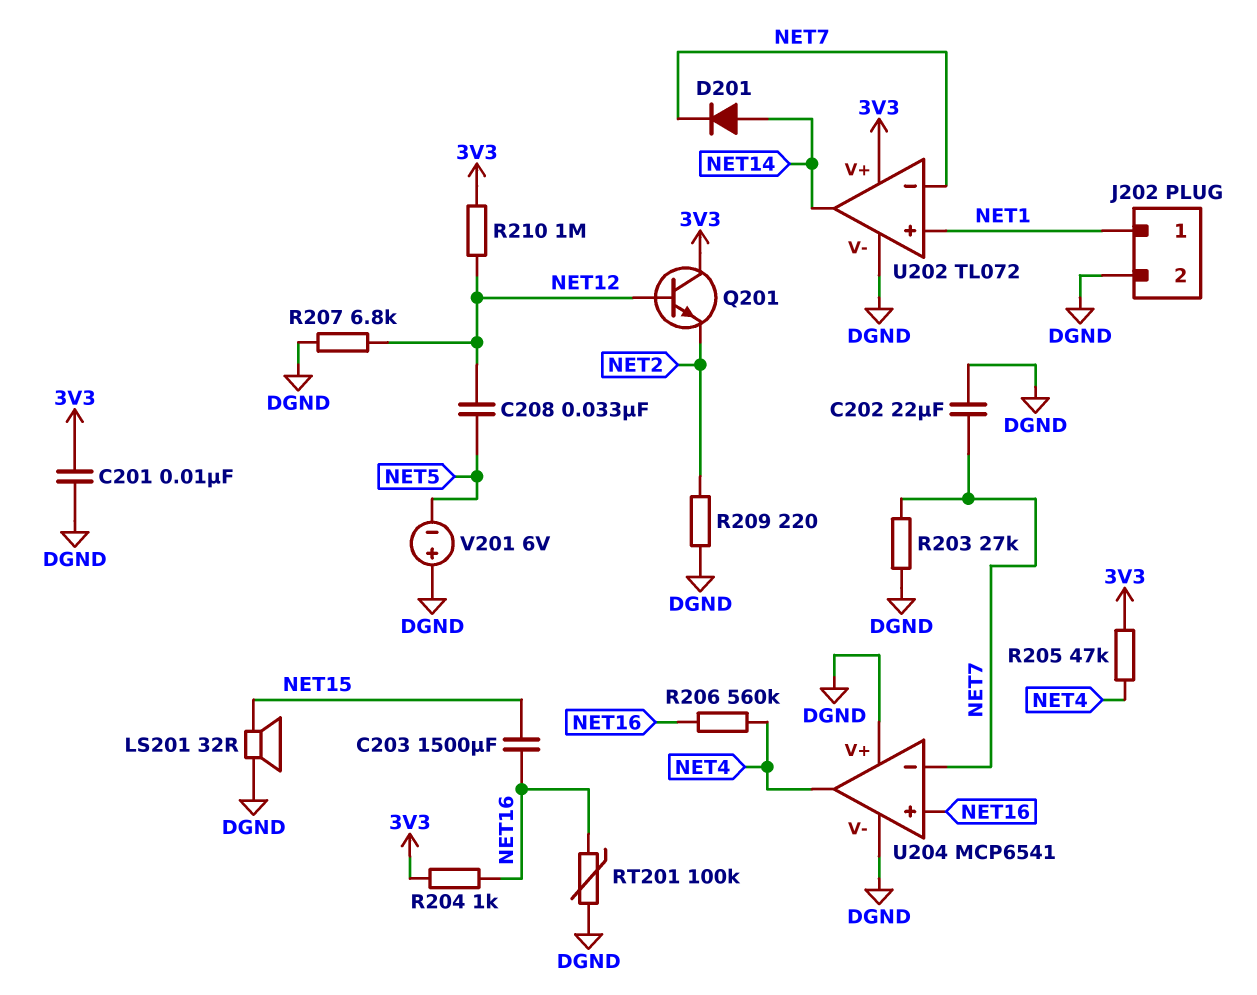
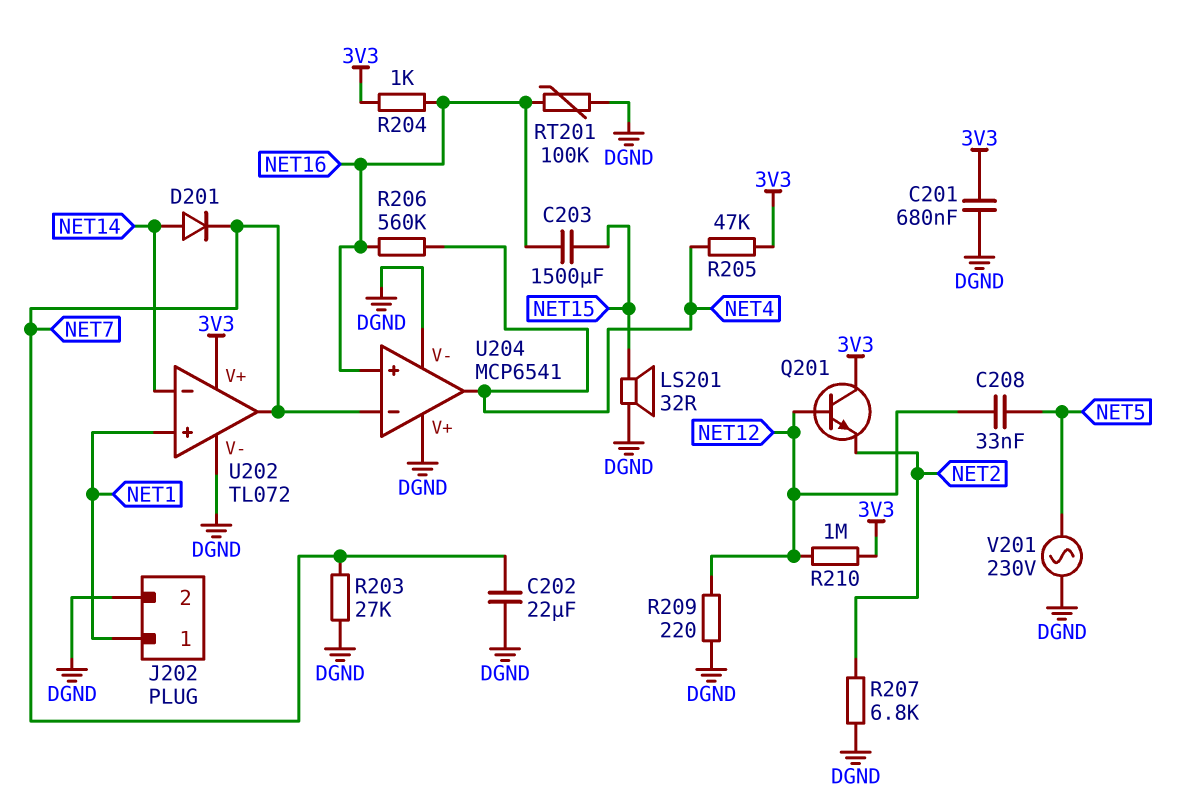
C201: 10nF (3V3, DGND) -> 680nF (3V3, DGND)
R207: 6.8k (DGND, NET12) -> 6.8k (DGND, NET2)
R209: 220 (DGND, NET2) -> 220 (DGND, NET12)
U202 pin in-: NET7 -> NET14
U202 pin out: NET14 -> NET7
V201: 6V (plus DGND, minus NET5) -> AC 230V (DGND, NET5)

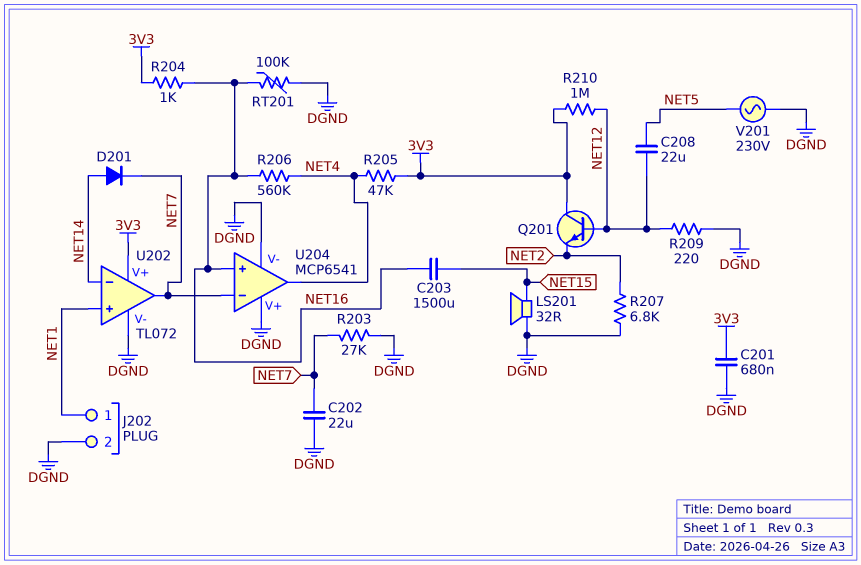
C208: 33nF (NET5, NET12) -> 22uF (NET5, NET12)

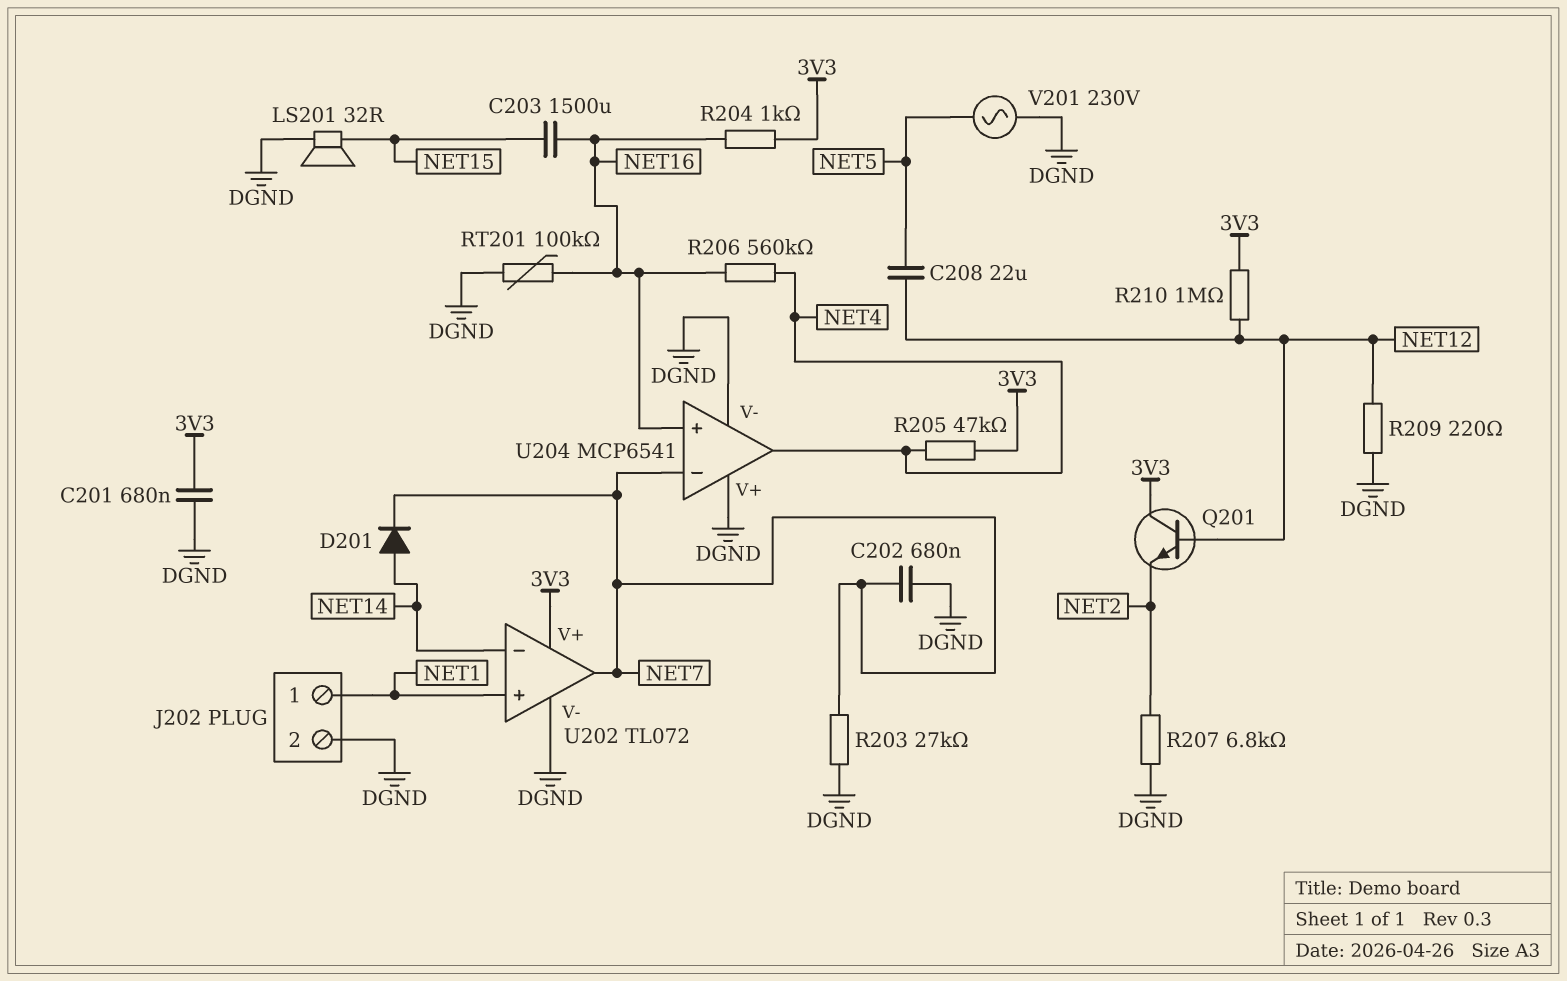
C202: 22uF (DGND, NET7) -> 680nF (DGND, NET7)

